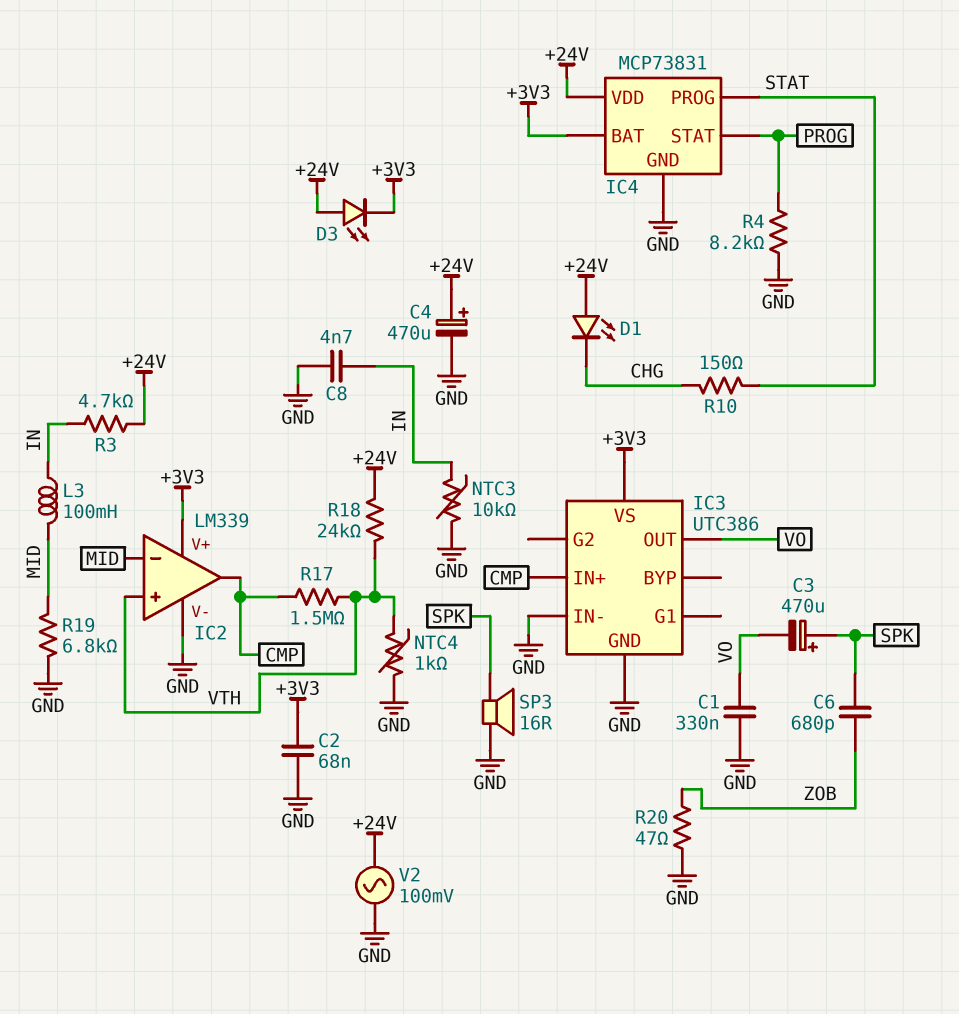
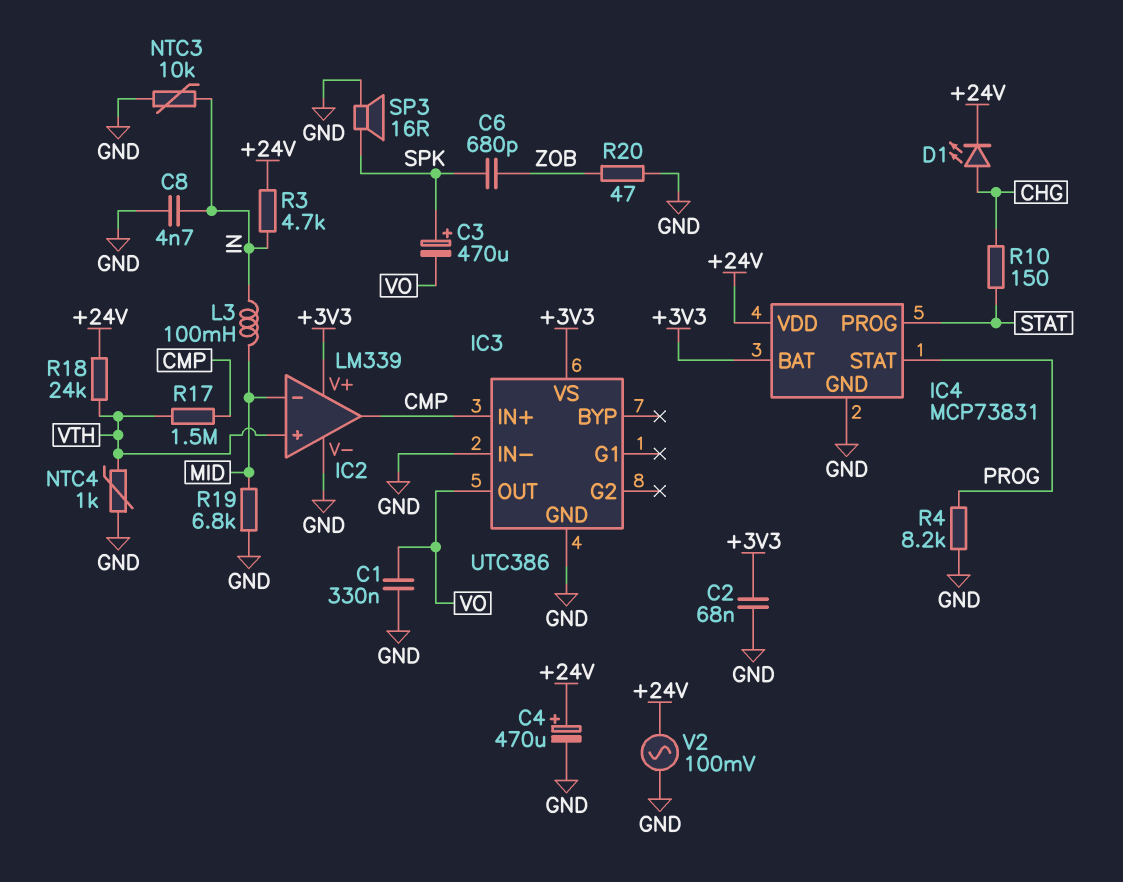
D1: LED (A +24V, K CHG) -> LED (A CHG, K +24V)
D3: LED (A +24V, K +3V3) -> none

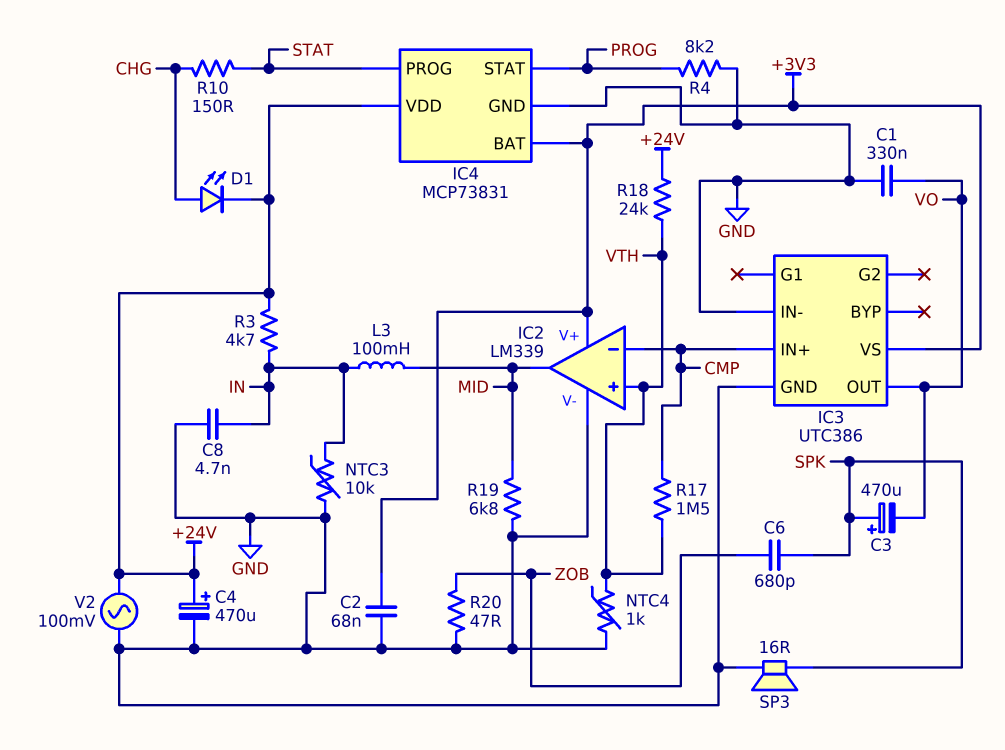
IC2 pin in-: MID -> CMP
IC2 pin out: CMP -> MID

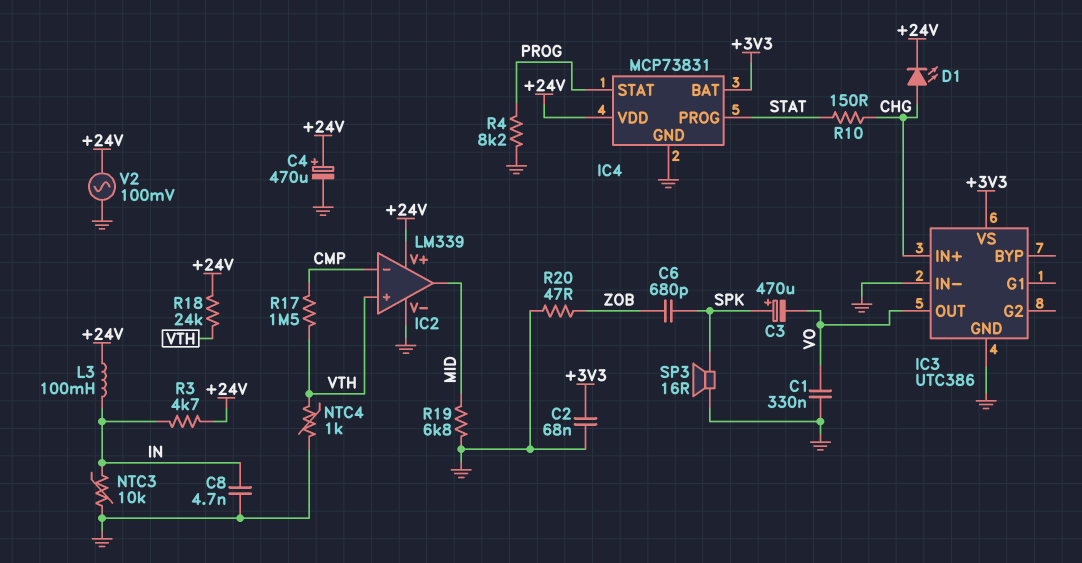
IC2 pin V+: +3V3 -> +24V
IC3 pin IN+: CMP -> CHG
L3: 100mH (IN, MID) -> 100mH (+24V, IN)

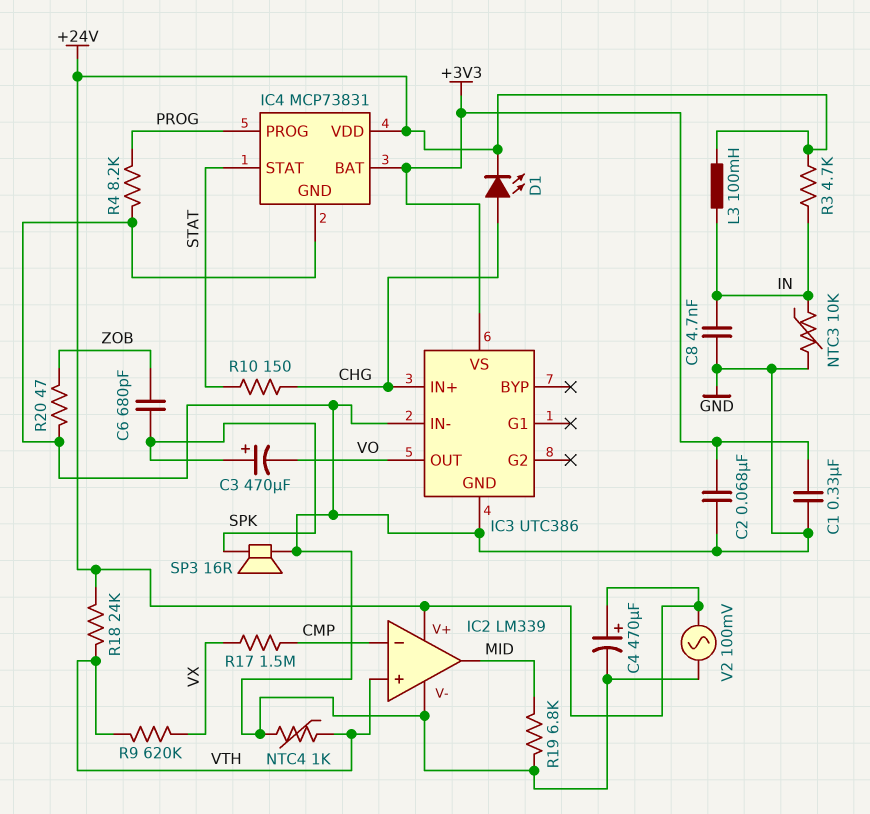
C1: 330nF (GND, VO) -> 330nF (+3V3, GND)
IC4 pin PROG: STAT -> PROG
IC4 pin STAT: PROG -> STAT
R9: none -> 620k (VTH, VX)
R17: 1.5M (CMP, VTH) -> 1.5M (CMP, VX)

